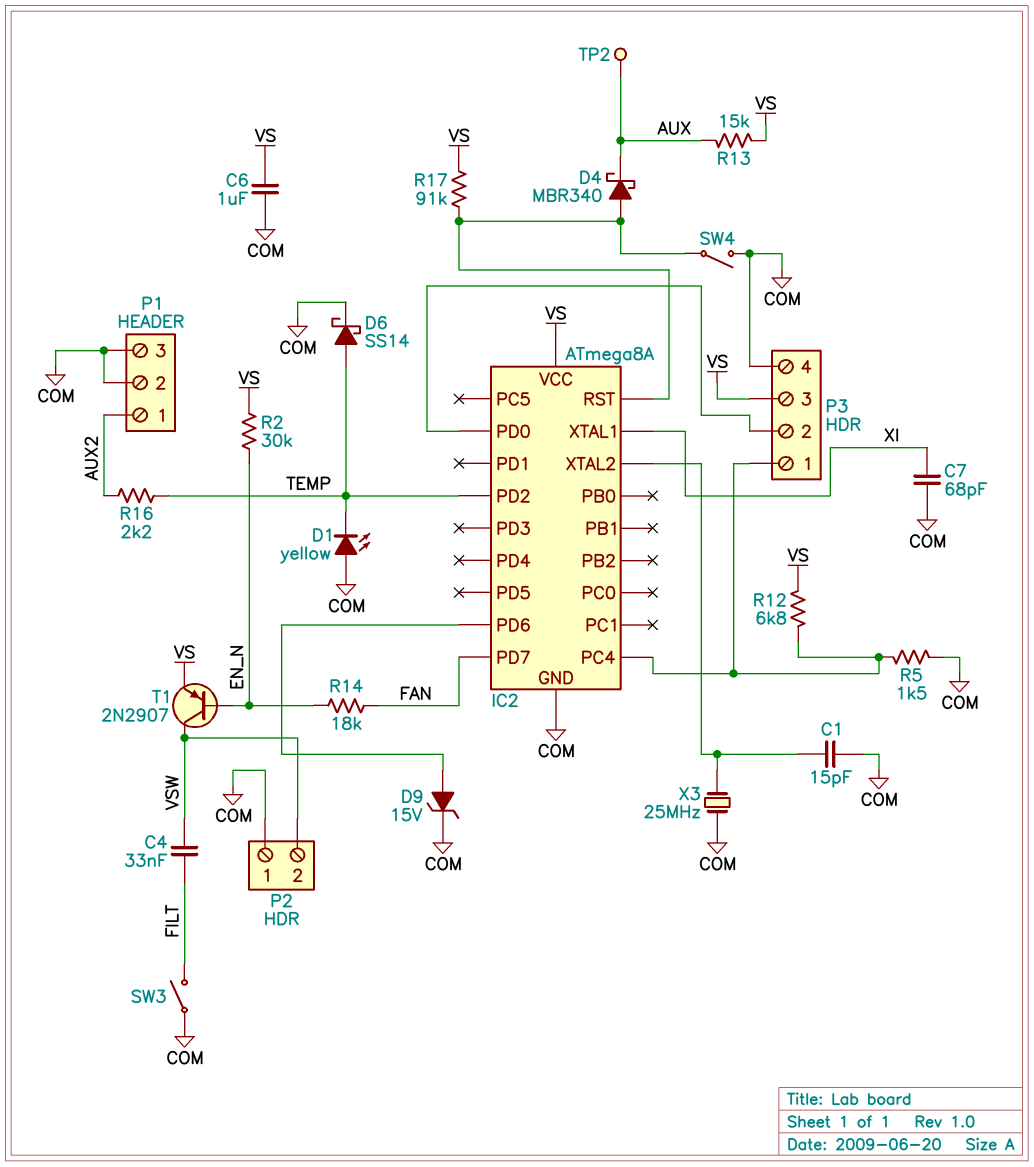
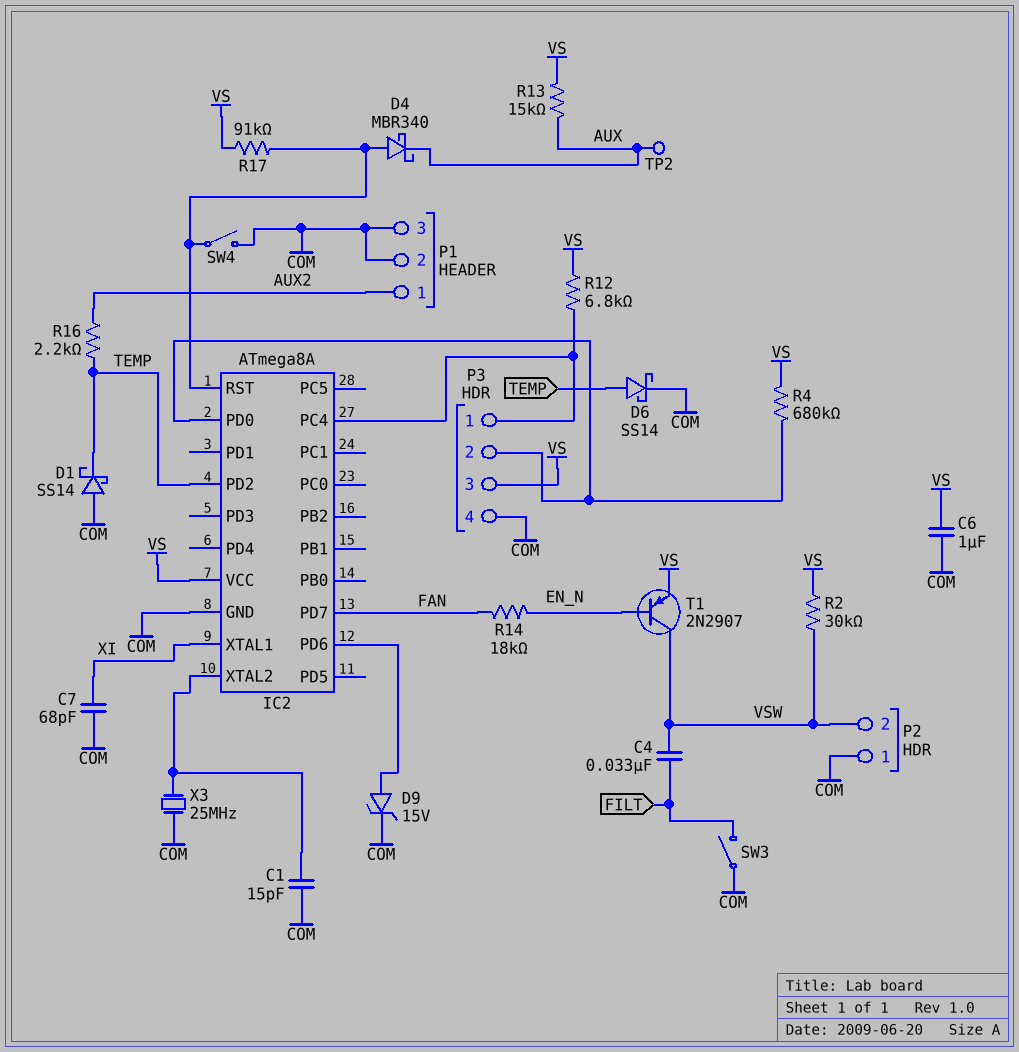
D1: LED yellow (A COM, K TEMP) -> schottky SS14 (A COM, K TEMP)
R2: 30k (EN_N, VS) -> 30k (VS, VSW)
R4: none -> 680k (IC2/PD0, VS)
R5: 1.5k (COM, IC2/PC4) -> none

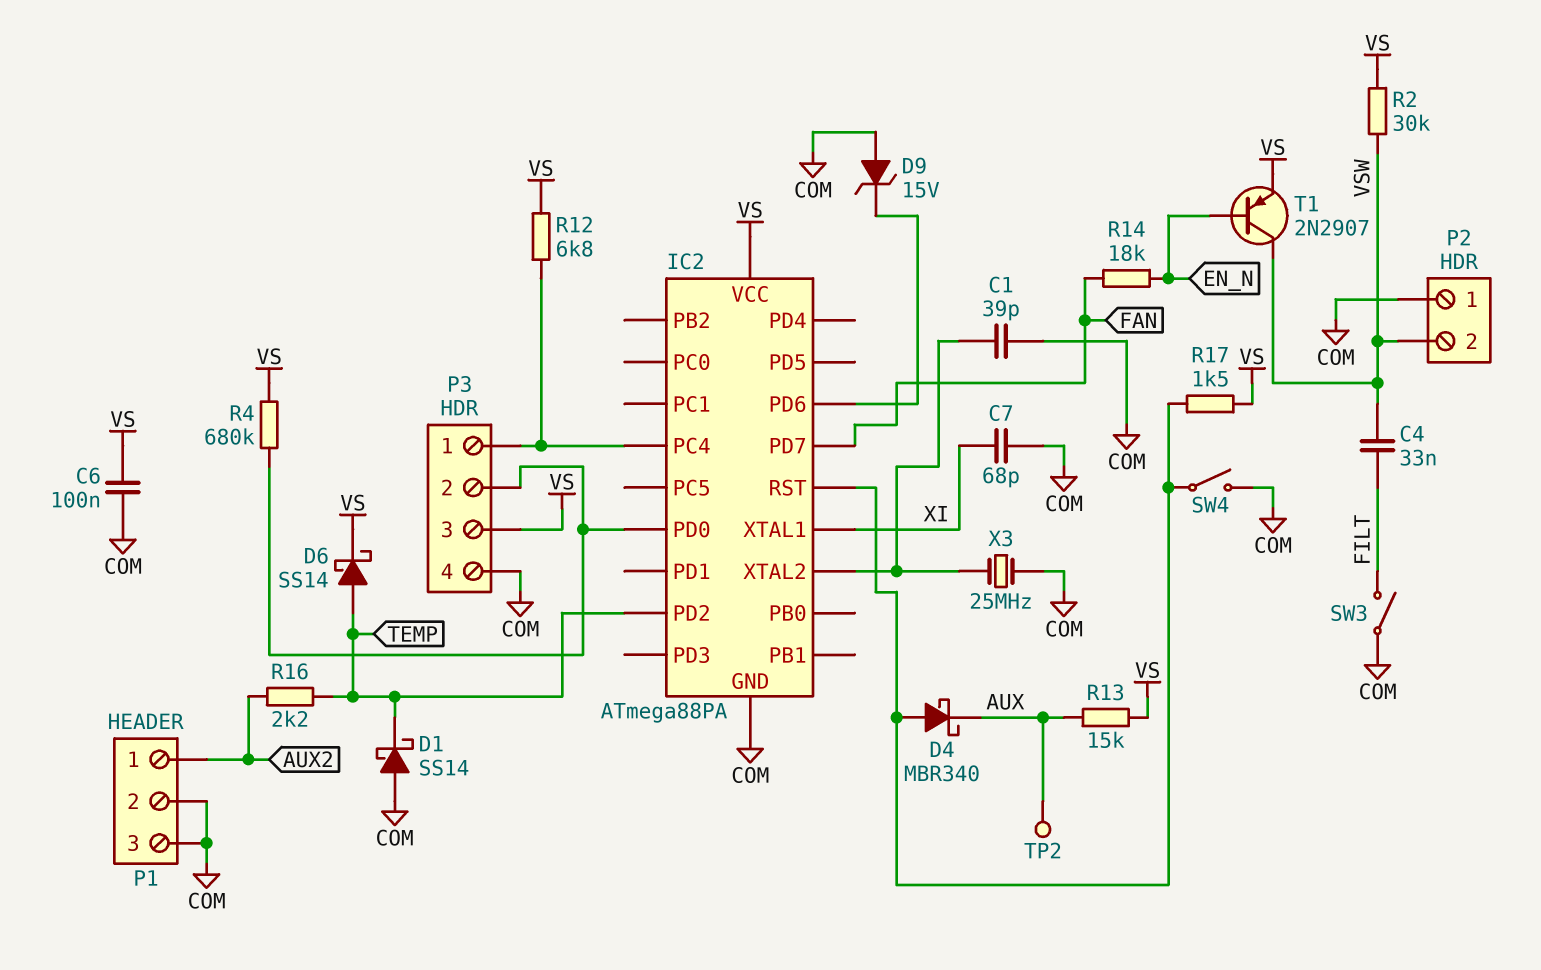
C1: 15pF (COM, IC2/XTAL2) -> 39pF (COM, IC2/XTAL2)
C6: 1uF (COM, VS) -> 100nF (COM, VS)
D6: schottky SS14 (A TEMP, K COM) -> schottky SS14 (A TEMP, K VS)
D9: zener 15V (A IC2/PD6, K COM) -> zener 15V (A COM, K IC2/PD6)
IC2: ATmega8A -> ATmega88PA
R17: 91k (IC2/RST, VS) -> 1.5k (IC2/RST, VS)

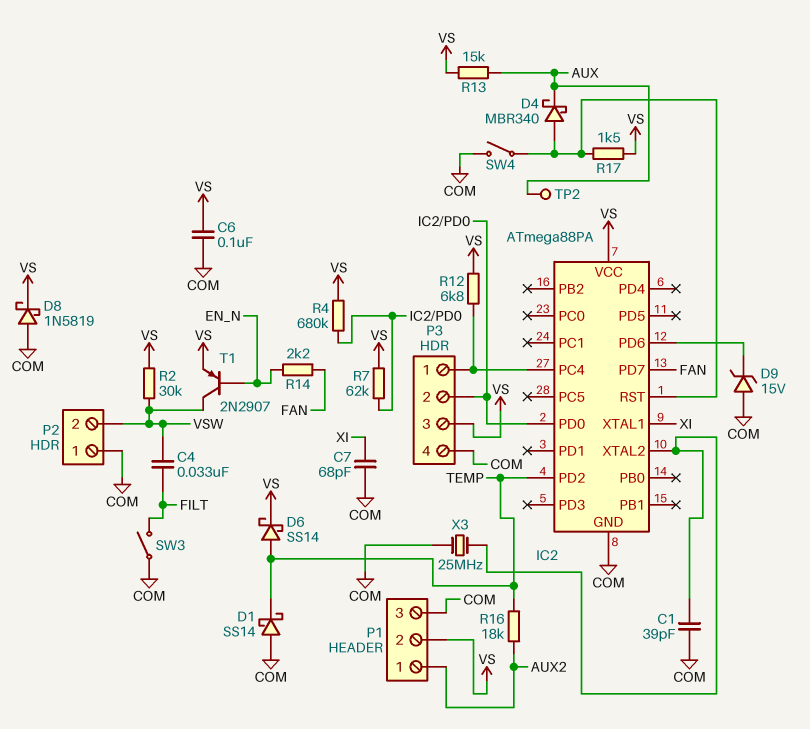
D8: none -> schottky 1N5819 (A COM, K VS)
P1 pin 2: COM -> VS
R7: none -> 62k (IC2/PD0, VS)
R14: 18k (EN_N, FAN) -> 2.2k (EN_N, FAN)
R16: 2.2k (AUX2, TEMP) -> 18k (AUX2, TEMP)

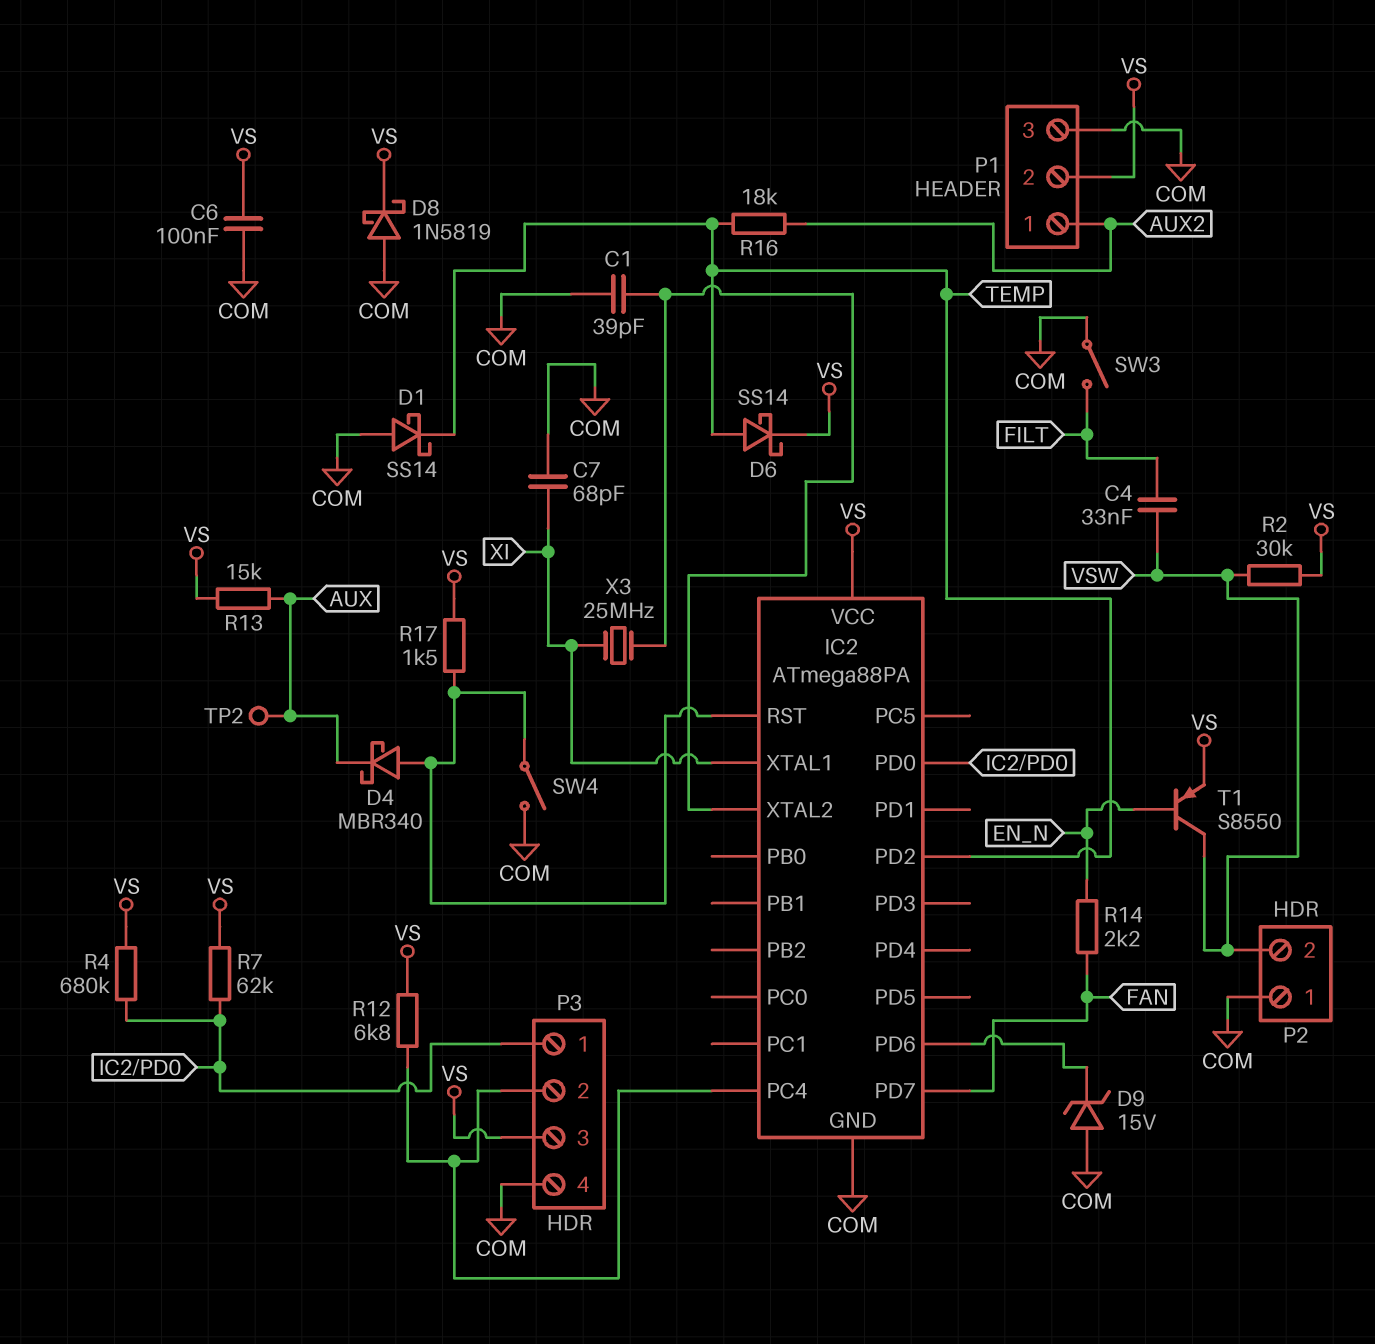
P3 pin 1: IC2/PC4 -> IC2/PD0
P3 pin 2: IC2/PD0 -> IC2/PC4
T1: PNP 2N2907 (B EN_N, C VSW, E VS) -> PNP S8550 (B EN_N, C VSW, E VS)
X3: 25MHz (COM, IC2/XTAL2) -> 25MHz (IC2/XTAL2, XI)

